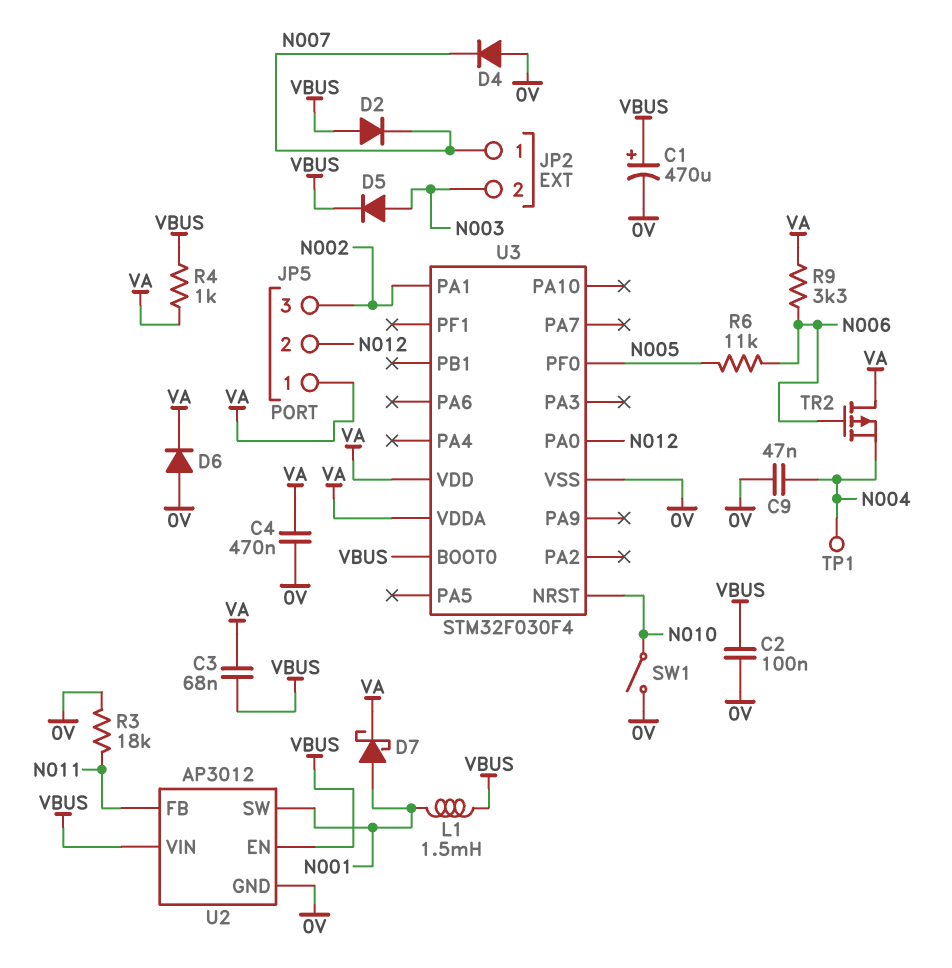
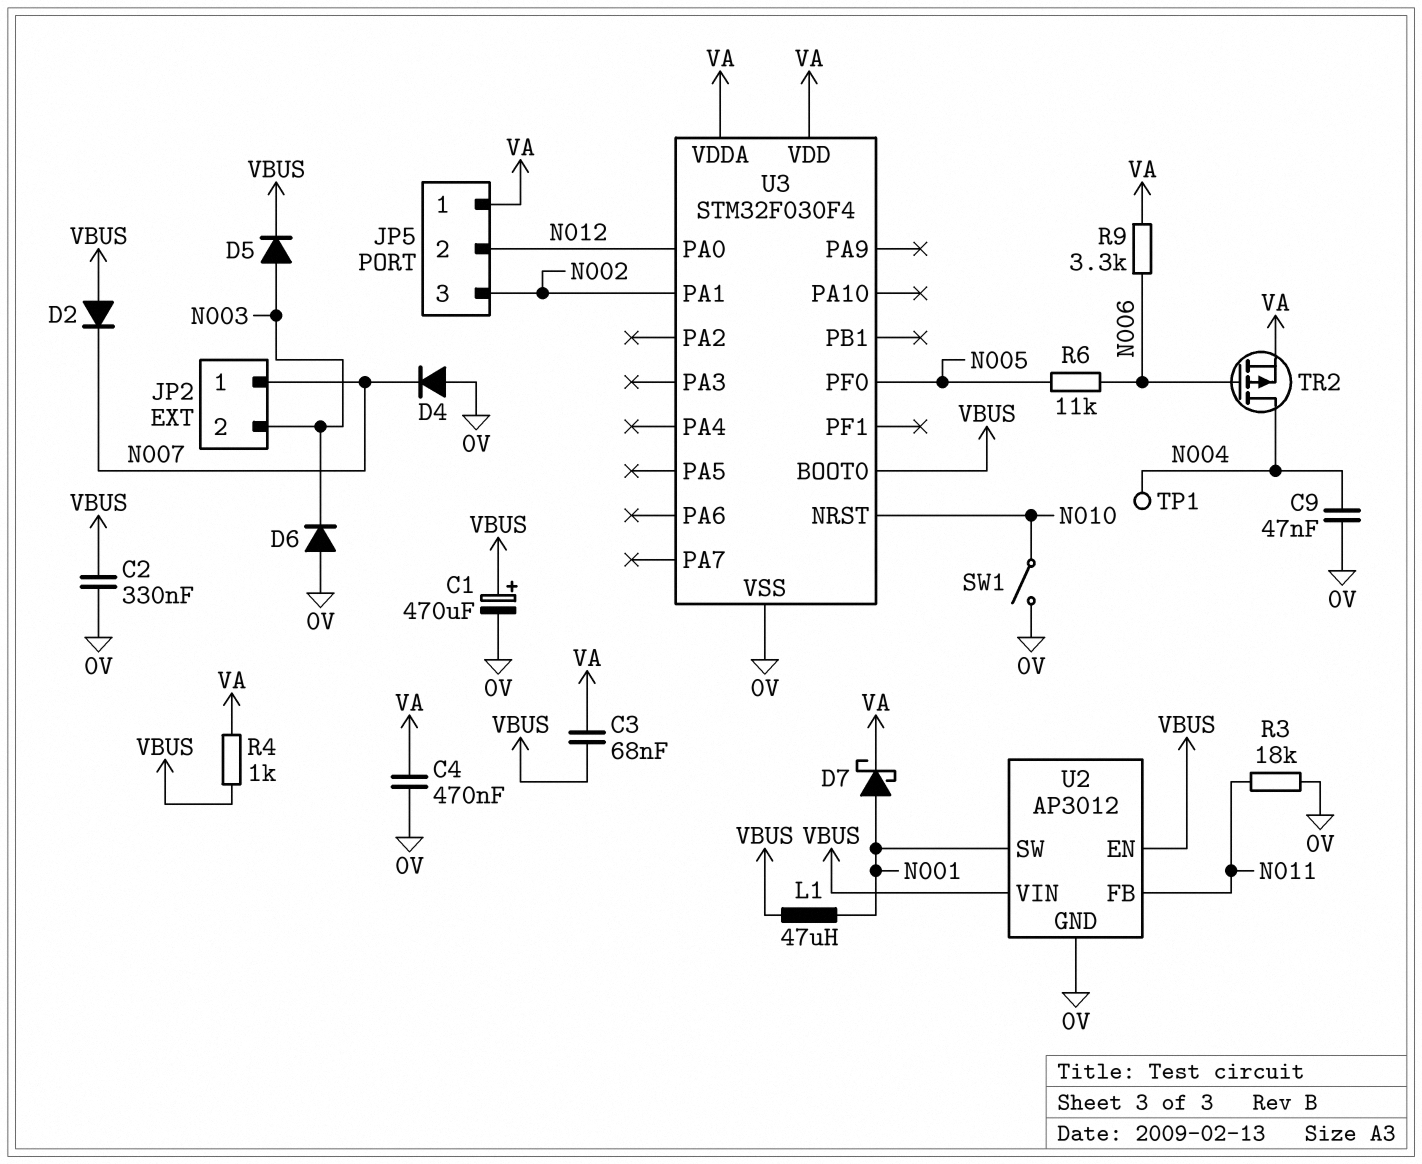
C2: 100nF (0V, VBUS) -> 330nF (0V, VBUS)
D6: diode (A 0V, K VA) -> diode (A 0V, K N003)
L1: 1.5mH (N001, VBUS) -> 47uH (N001, VBUS)
TR2: PMOS (G N006, D VA, S N004) -> PMOS (G N006, D N004, S VA)

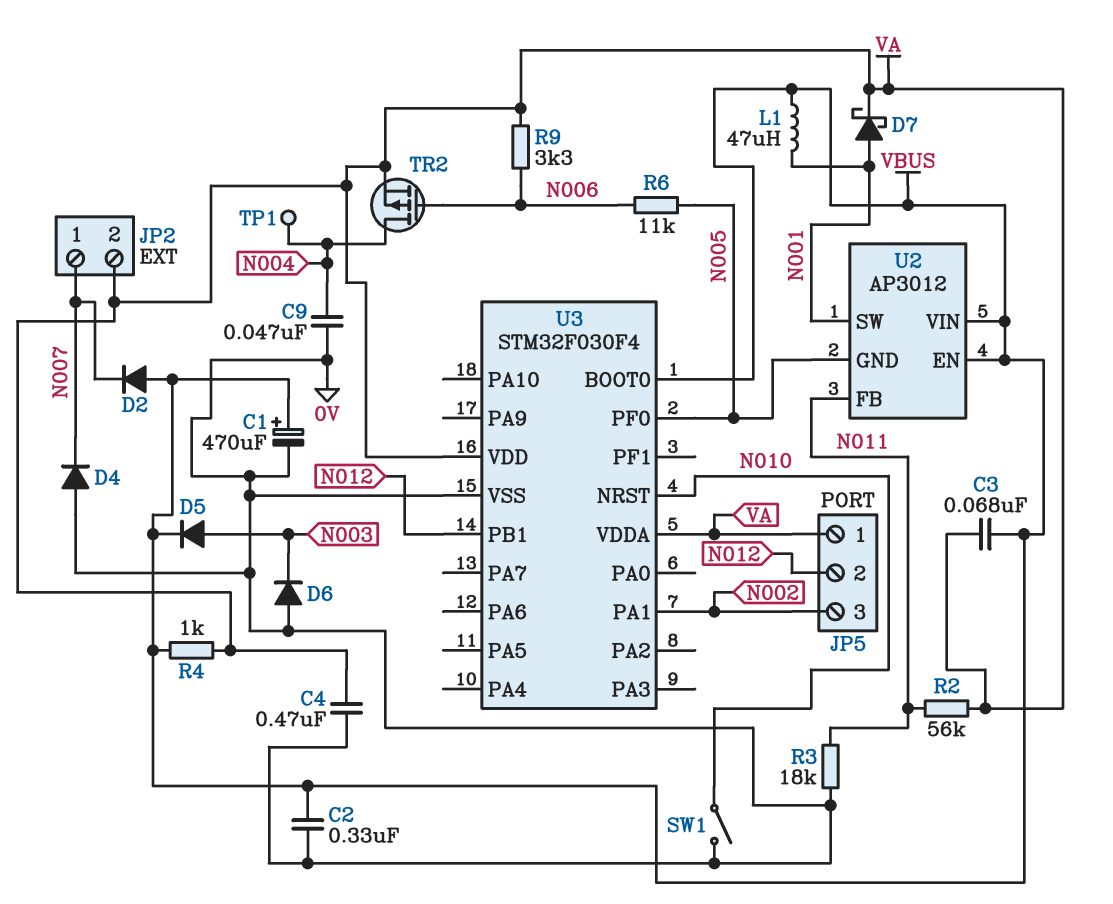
JP2 pin 2: N003 -> VA
R2: none -> 56k (N011, VA)
U2 pin GND: 0V -> N005
U3 pin PA0: N012 -> none
U3 pin PB1: none -> N012

